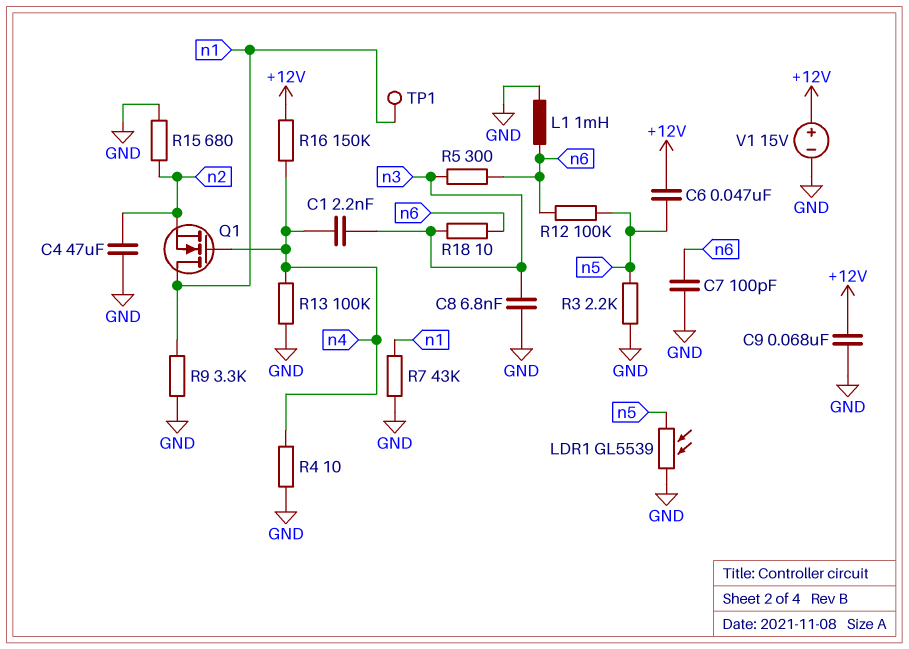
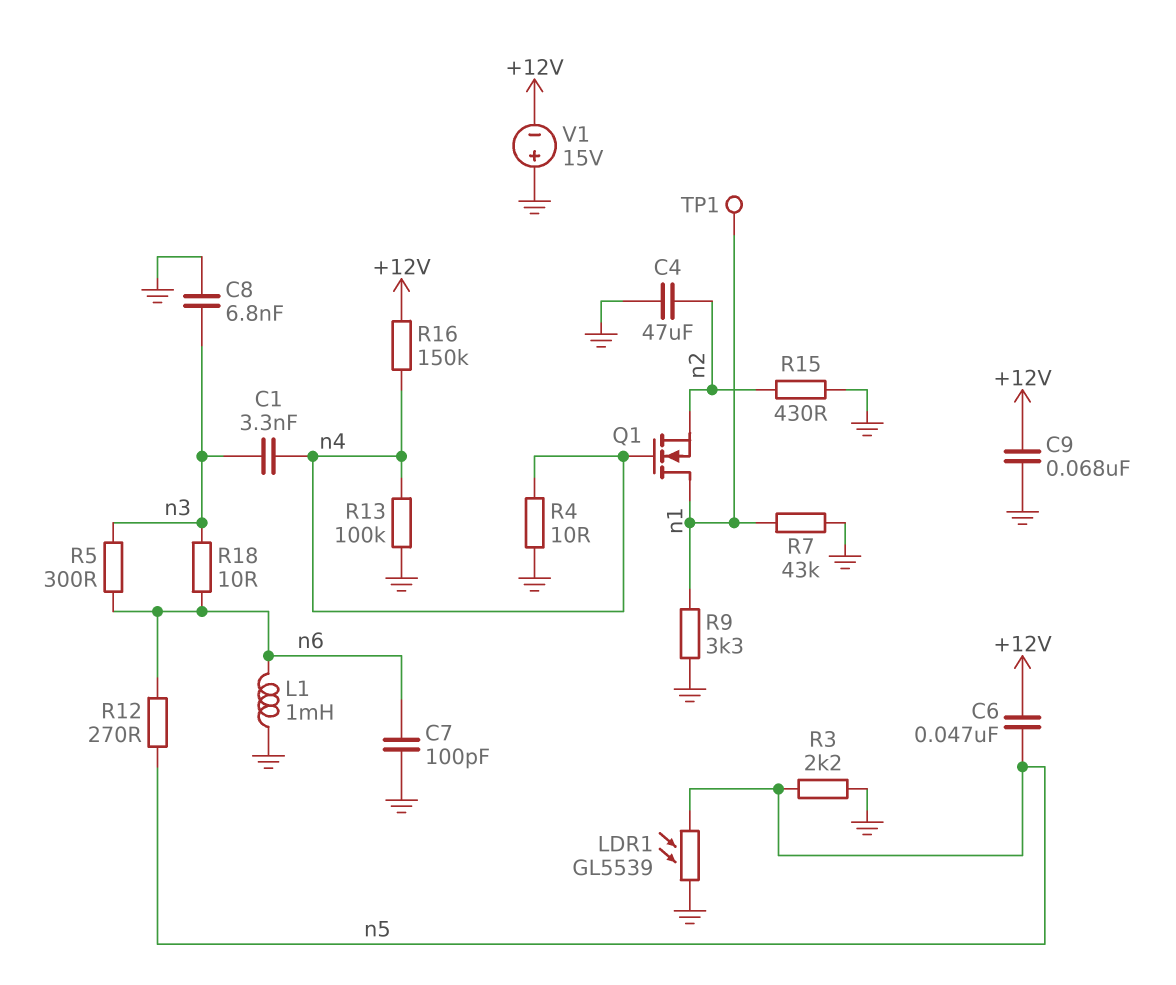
C1: 2.2nF (n3, n4) -> 3.3nF (n3, n4)
R12: 100k (n5, n6) -> 270 (n5, n6)
R15: 680 (GND, n2) -> 430 (GND, n2)
V1: 15V (plus +12V, minus GND) -> 15V (plus GND, minus +12V)

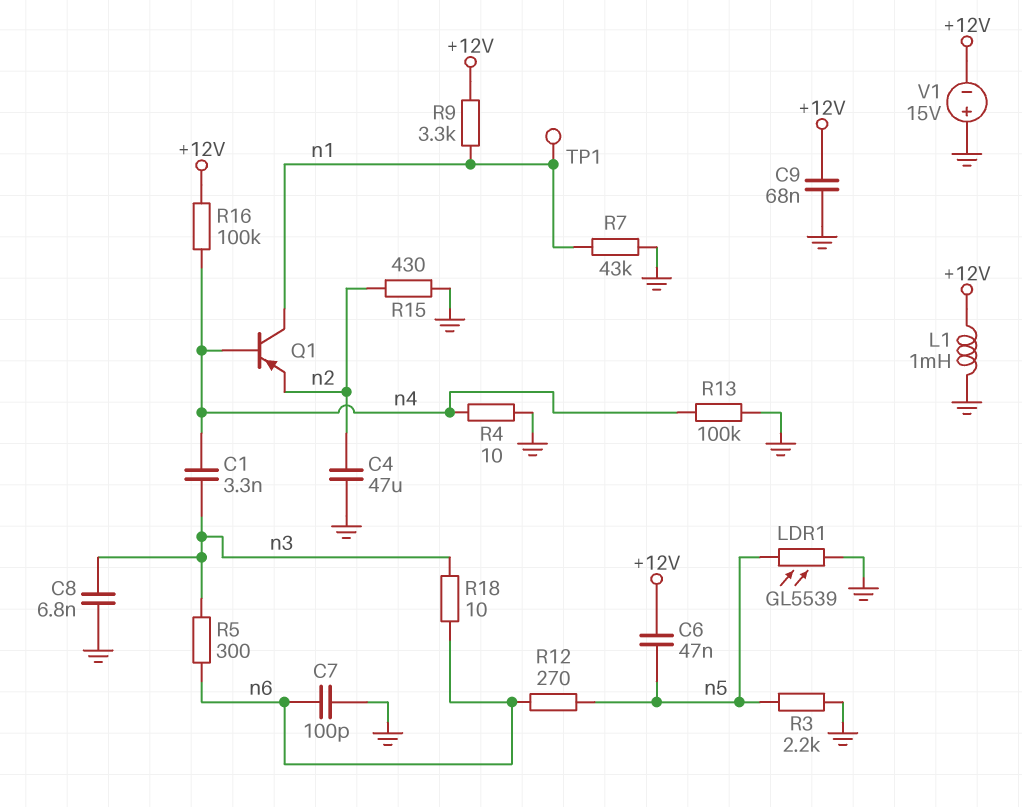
L1: 1mH (GND, n6) -> 1mH (+12V, GND)
Q1: NMOS (G n4, D n1, S n2) -> PNP (B n4, C n1, E n2)
R9: 3.3k (GND, n1) -> 3.3k (+12V, n1)
R16: 150k (+12V, n4) -> 100k (+12V, n4)

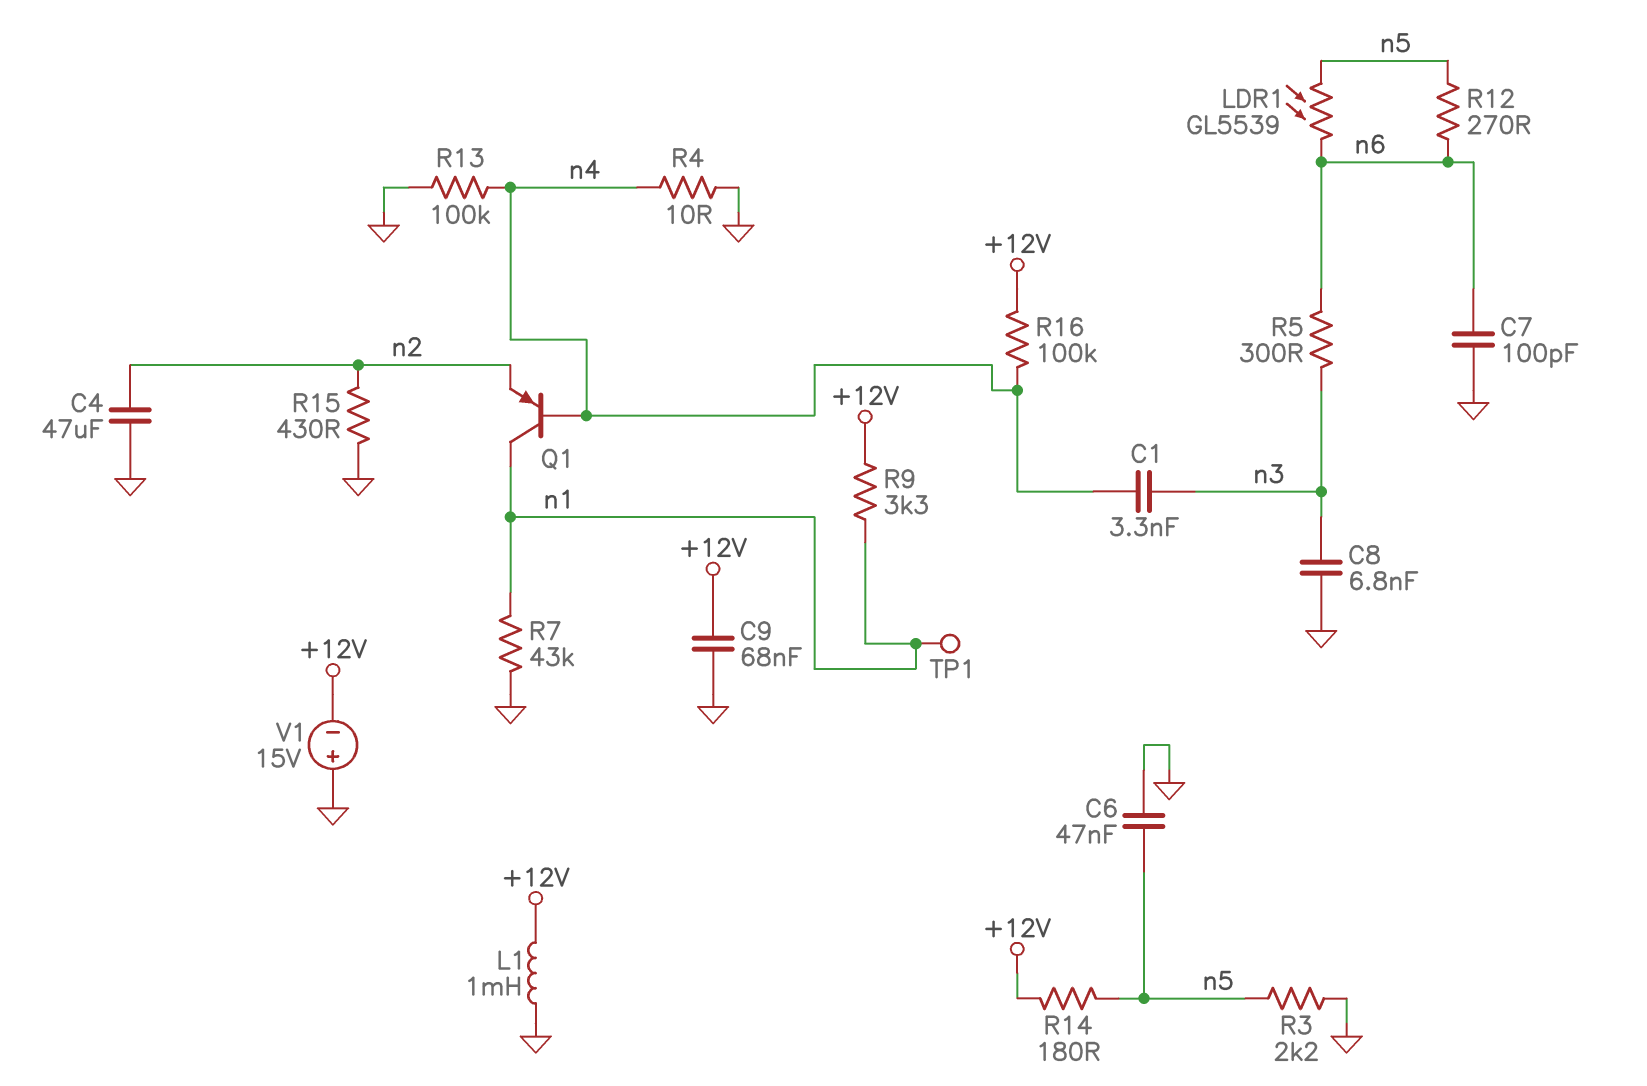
C6: 47nF (+12V, n5) -> 47nF (GND, n5)
LDR1: GL5539 (GND, n5) -> GL5539 (n5, n6)
R14: none -> 180 (+12V, n5)
R18: 10 (n3, n6) -> none

